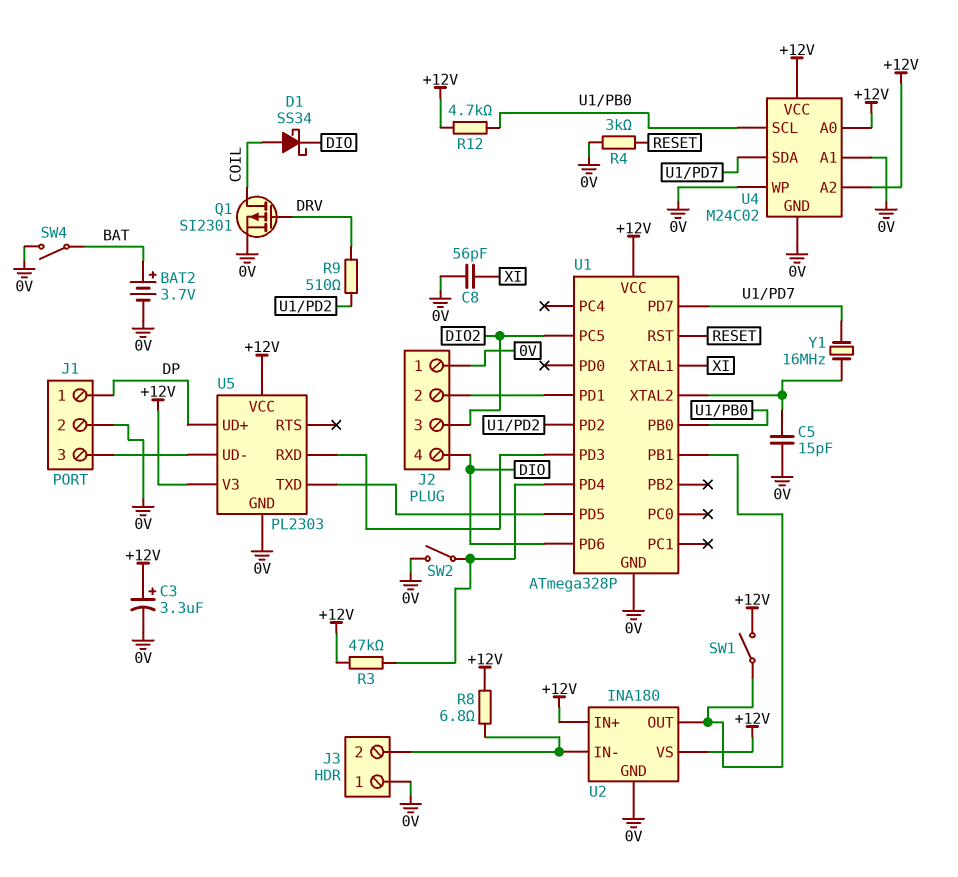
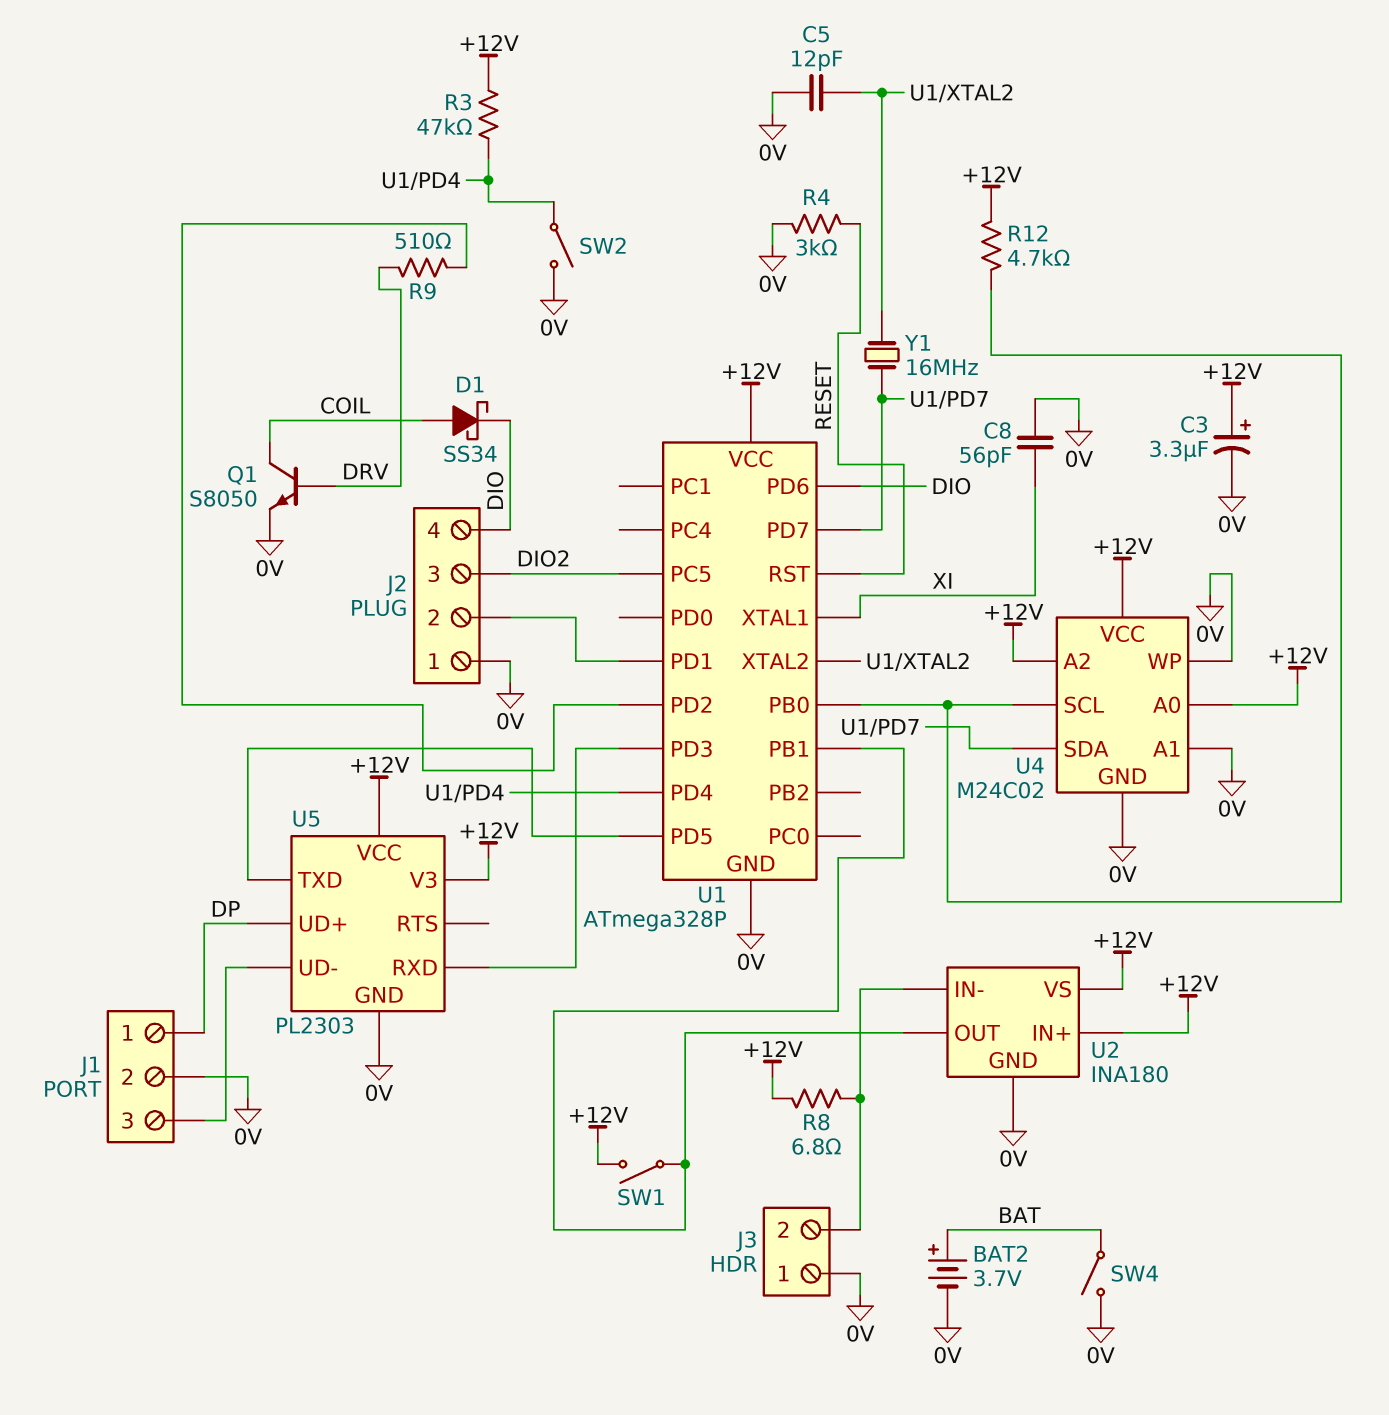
C5: 15pF (0V, U1/XTAL2) -> 12pF (0V, U1/XTAL2)
Q1: PMOS SI2301 (G DRV, D COIL, S 0V) -> NPN S8050 (B DRV, C COIL, E 0V)

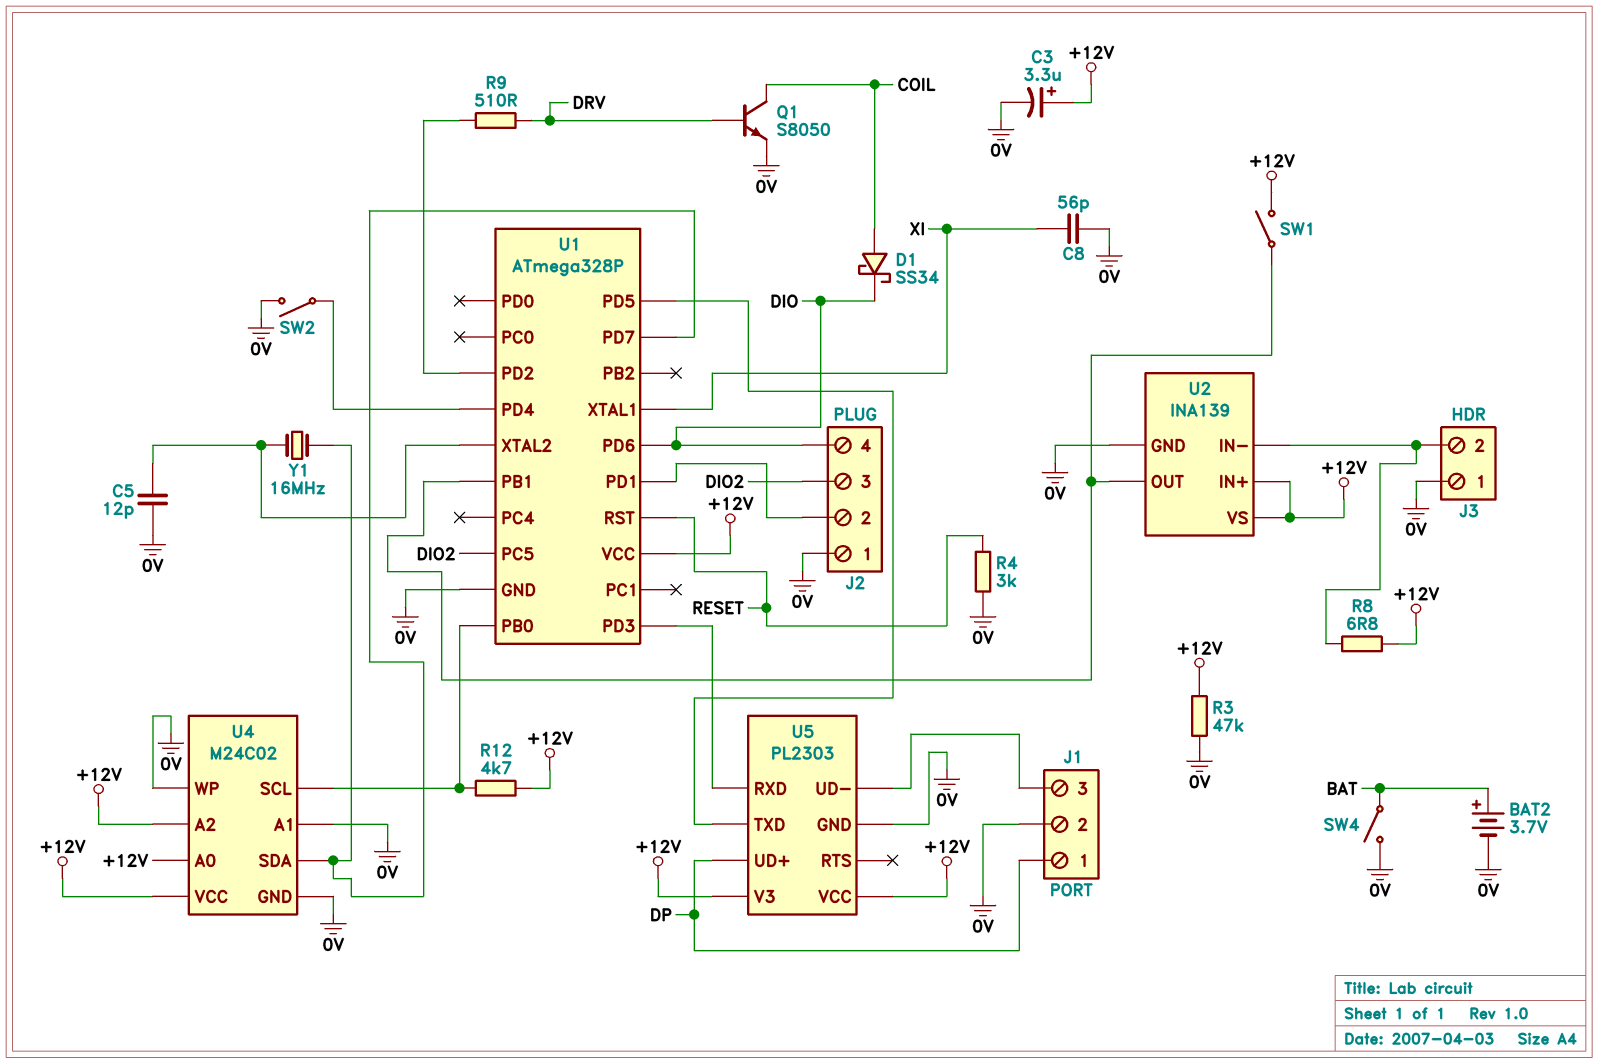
R3: 47k (+12V, U1/PD4) -> 47k (+12V, 0V)
U2: INA180 -> INA139

